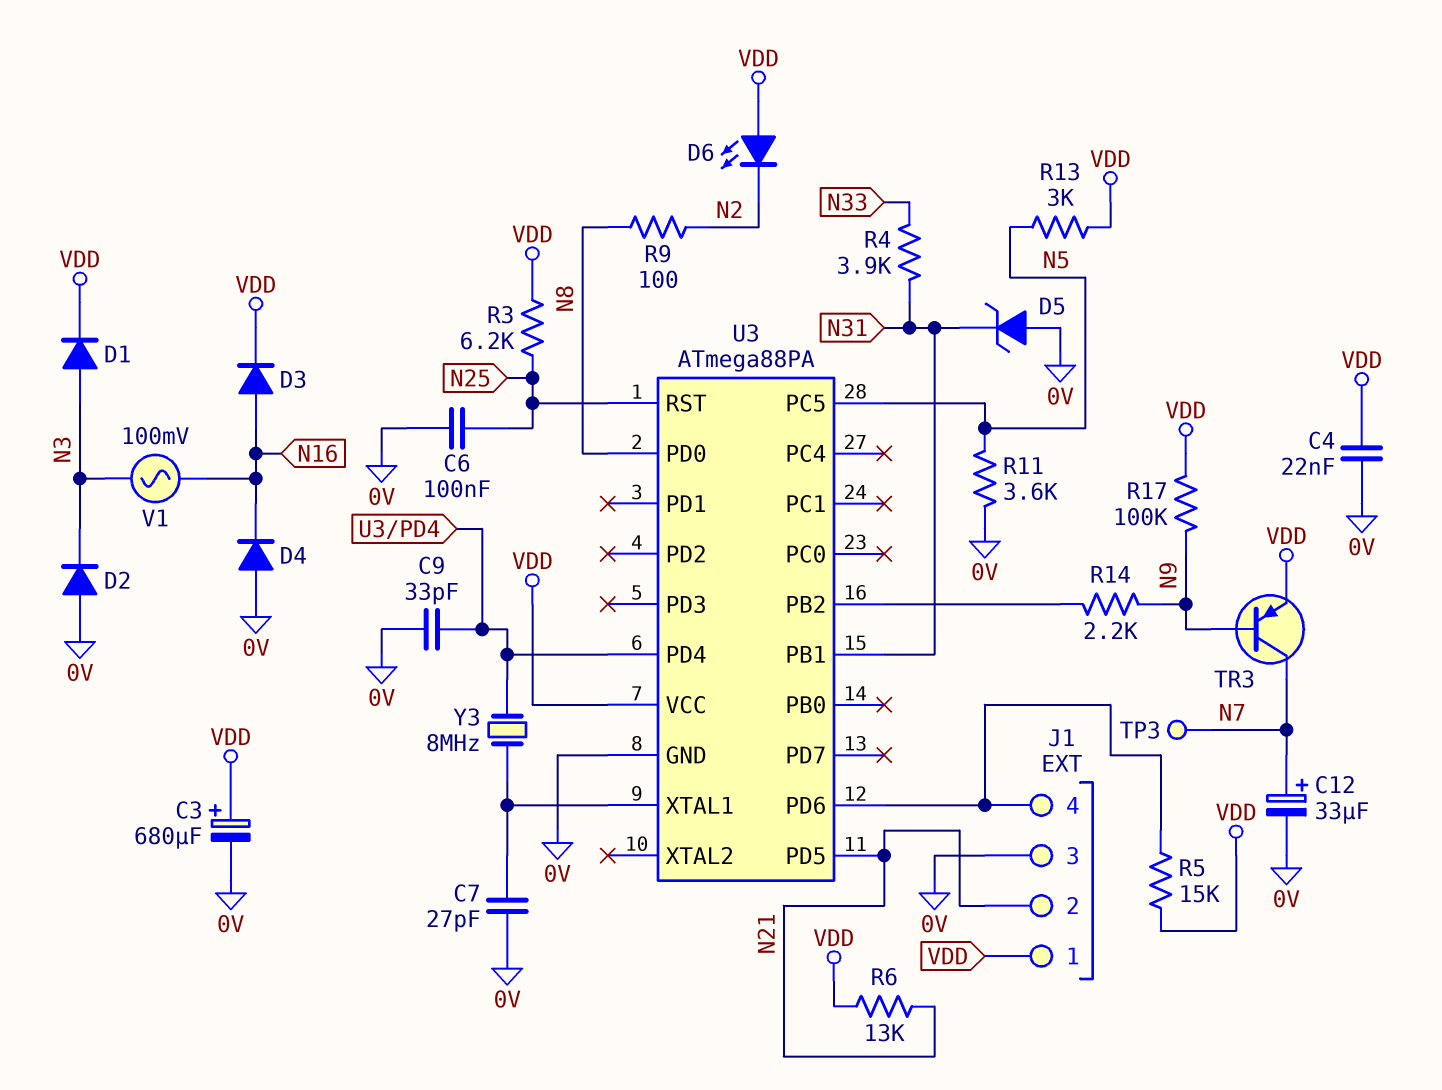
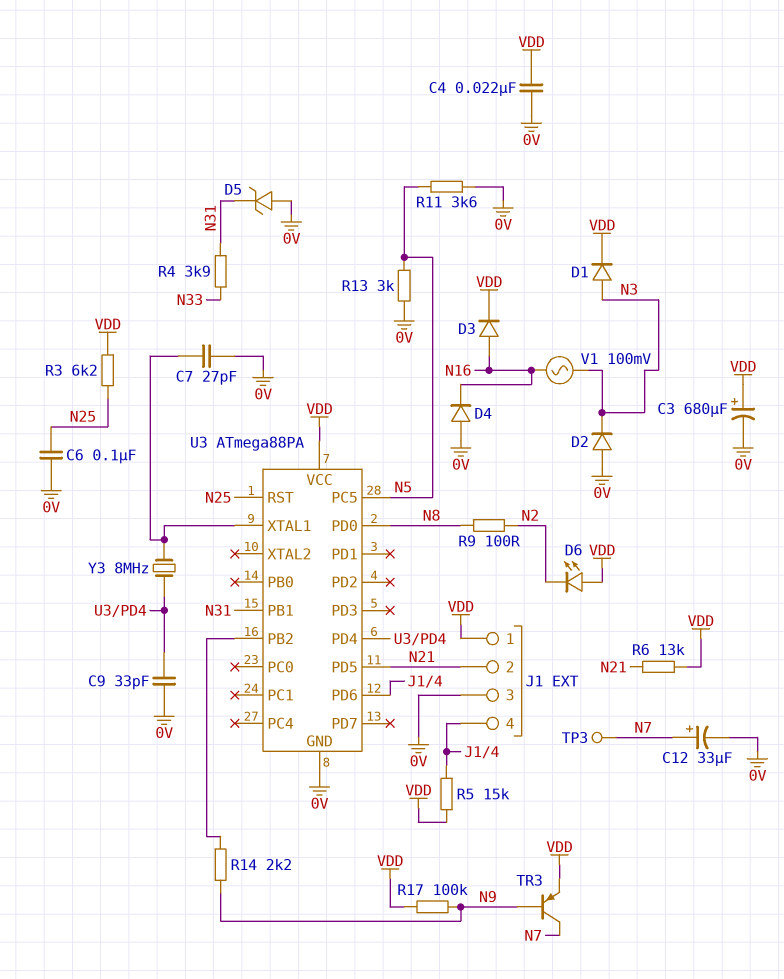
R13: 3k (N5, VDD) -> 3k (0V, N5)

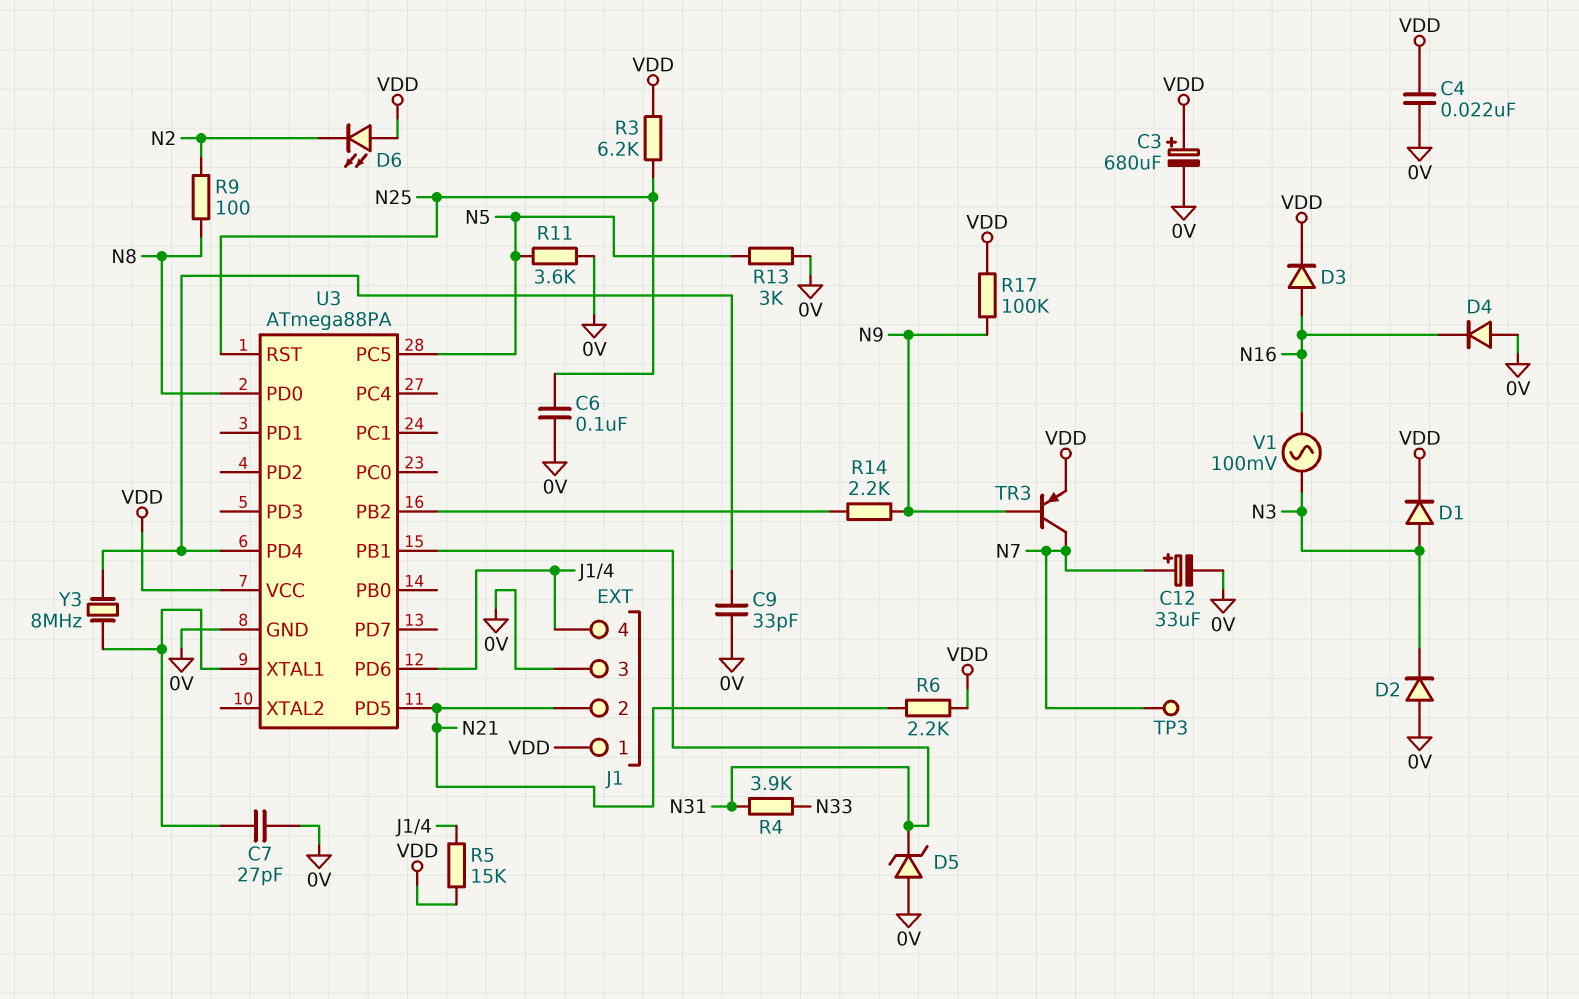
R6: 13k (N21, VDD) -> 2.2k (N21, VDD)

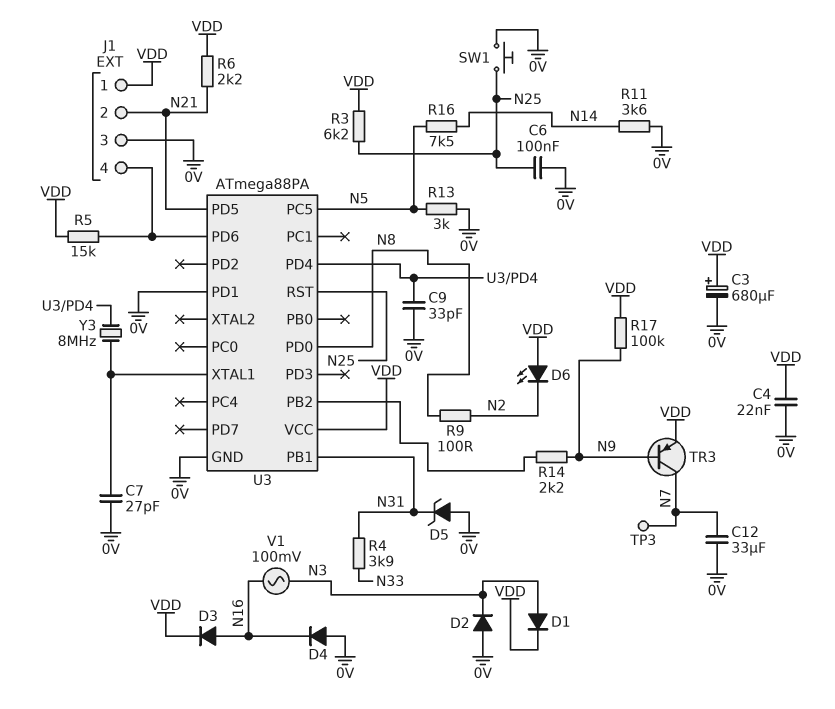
C12: 33uF (plus N7, minus 0V) -> 33uF (0V, N7)
R11: 3.6k (0V, N5) -> 3.6k (0V, N14)
R16: none -> 7.5k (N5, N14)
SW1: none -> button (0V, N25)
U3 pin PD1: none -> 0V

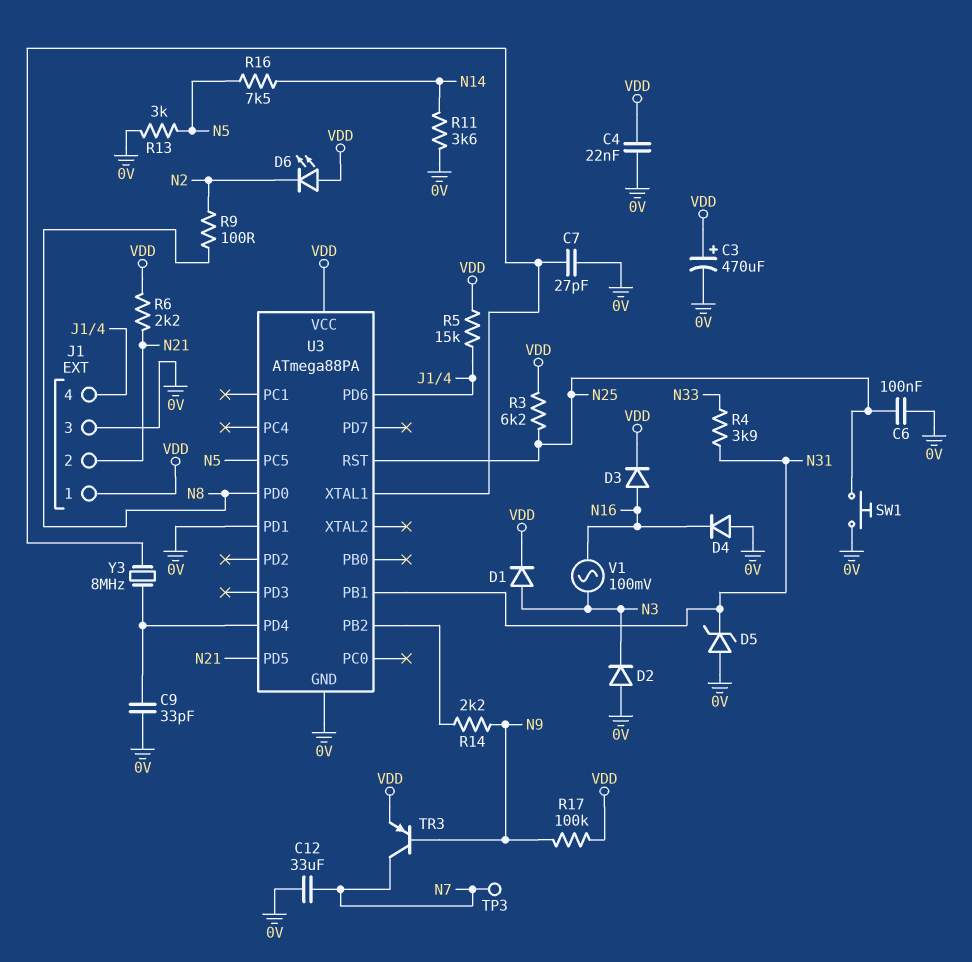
C3: 680uF (plus VDD, minus 0V) -> 470uF (plus VDD, minus 0V)

